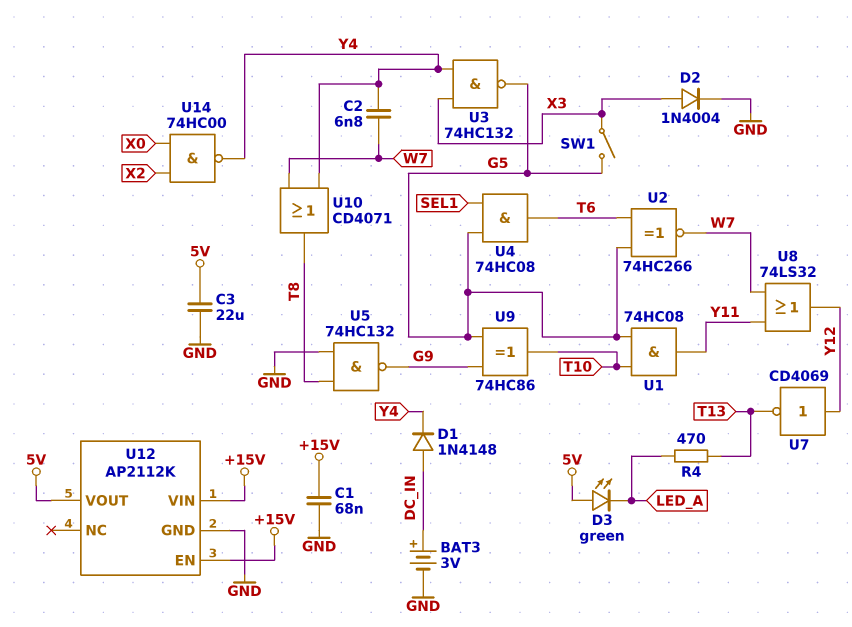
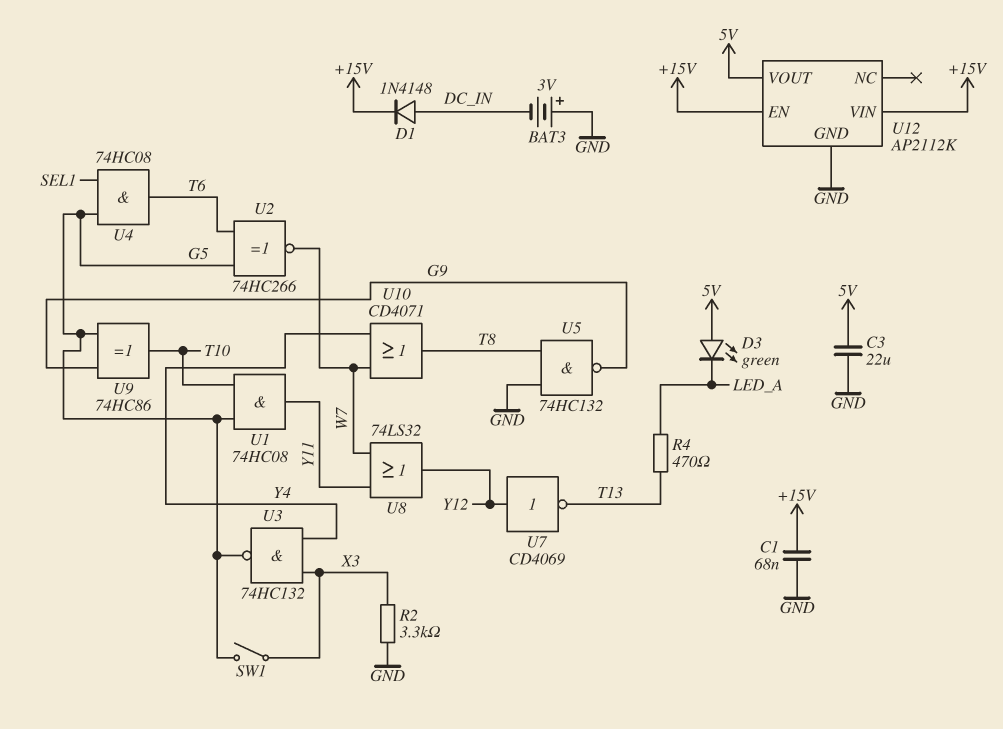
BAT3: 3V (plus DC_IN, minus GND) -> 3V (plus GND, minus DC_IN)
C2: 6.8nF (W7, Y4) -> none
D1: diode 1N4148 (A DC_IN, K Y4) -> diode 1N4148 (A DC_IN, K +15V)
D2: diode 1N4004 (A X3, K GND) -> none
R2: none -> 3.3k (GND, X3)
U14: NAND 74HC00 (in X0, in X2, out Y4) -> none

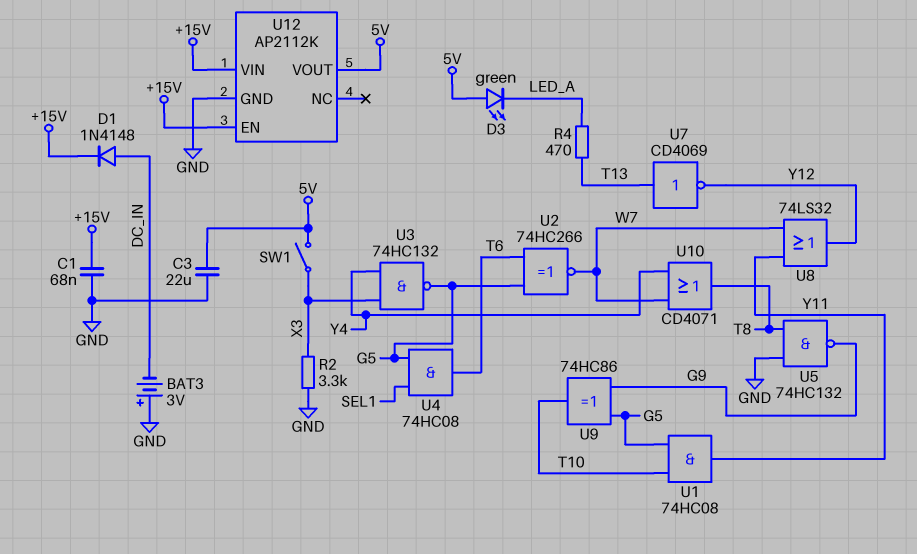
SW1: switch (G5, X3) -> switch (5V, X3)
U7: NOT CD4069 (in Y12, out T13) -> NOT CD4069 (in T13, out Y12)

